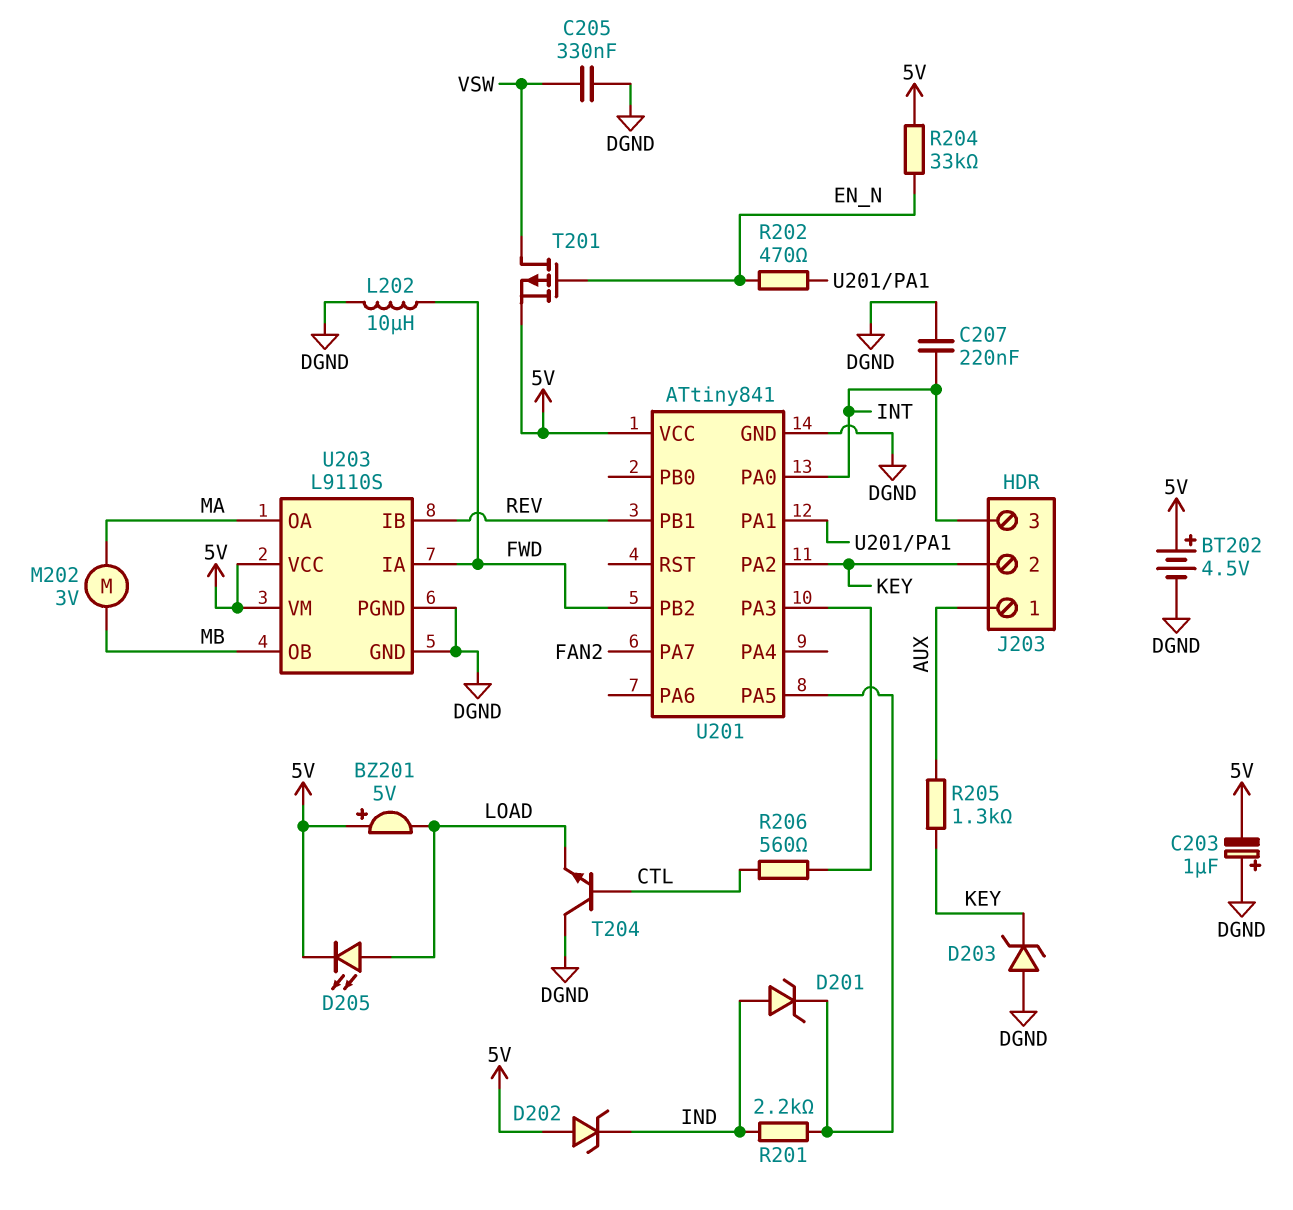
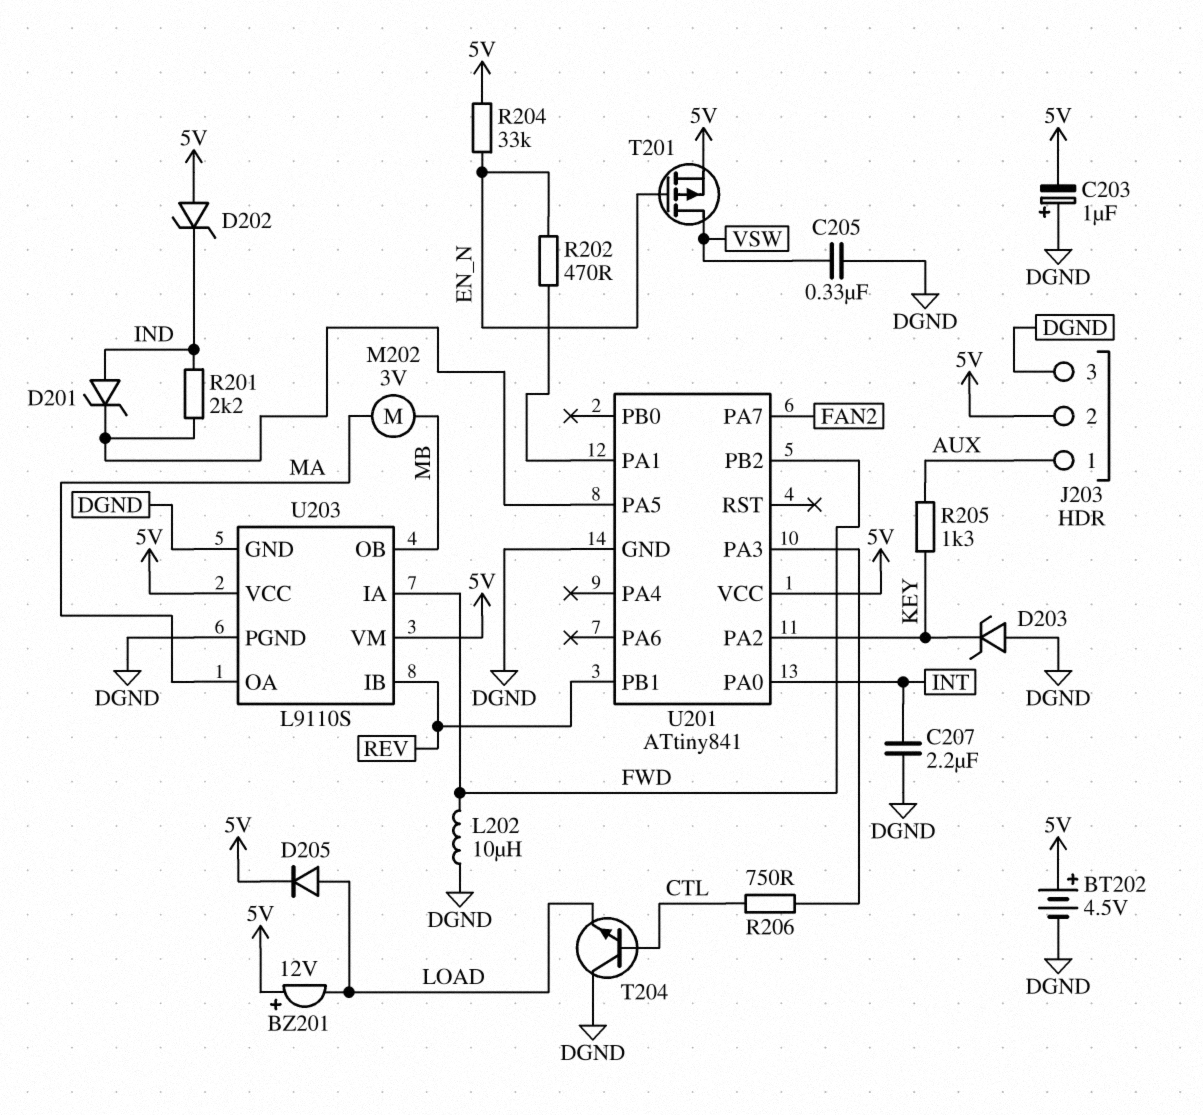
BZ201: buzzer 5V (plus 5V, minus LOAD) -> buzzer 12V (plus 5V, minus LOAD)
C207: 220nF (DGND, INT) -> 2.2uF (DGND, INT)
D205: LED (A LOAD, K 5V) -> diode (A LOAD, K 5V)
J203 pin 2: KEY -> 5V
J203 pin 3: INT -> DGND
R206: 560 (CTL, U201/PA3) -> 750 (CTL, U201/PA3)

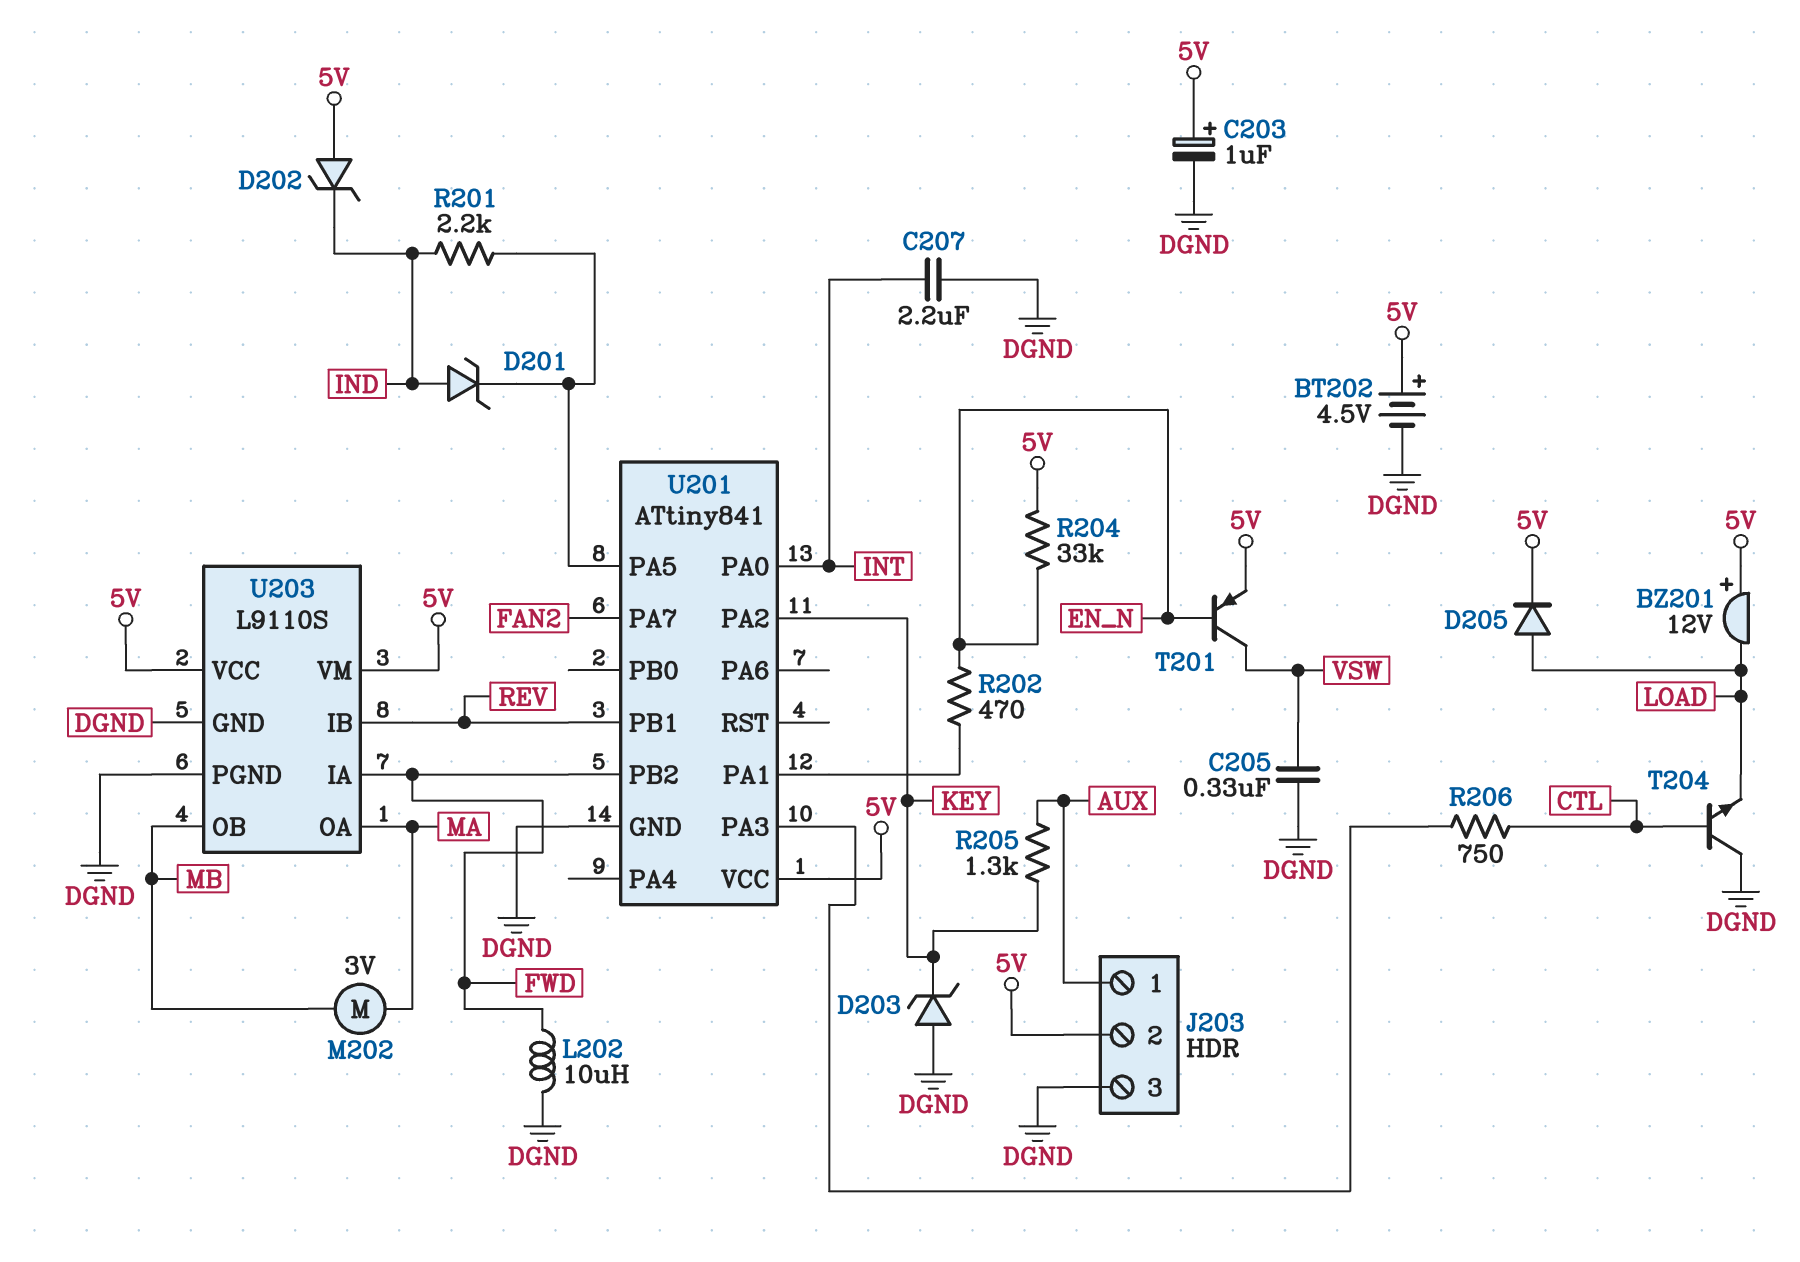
C203: 1uF (plus DGND, minus 5V) -> 1uF (plus 5V, minus DGND)
T201: PMOS (G EN_N, D VSW, S 5V) -> PNP (B EN_N, C VSW, E 5V)

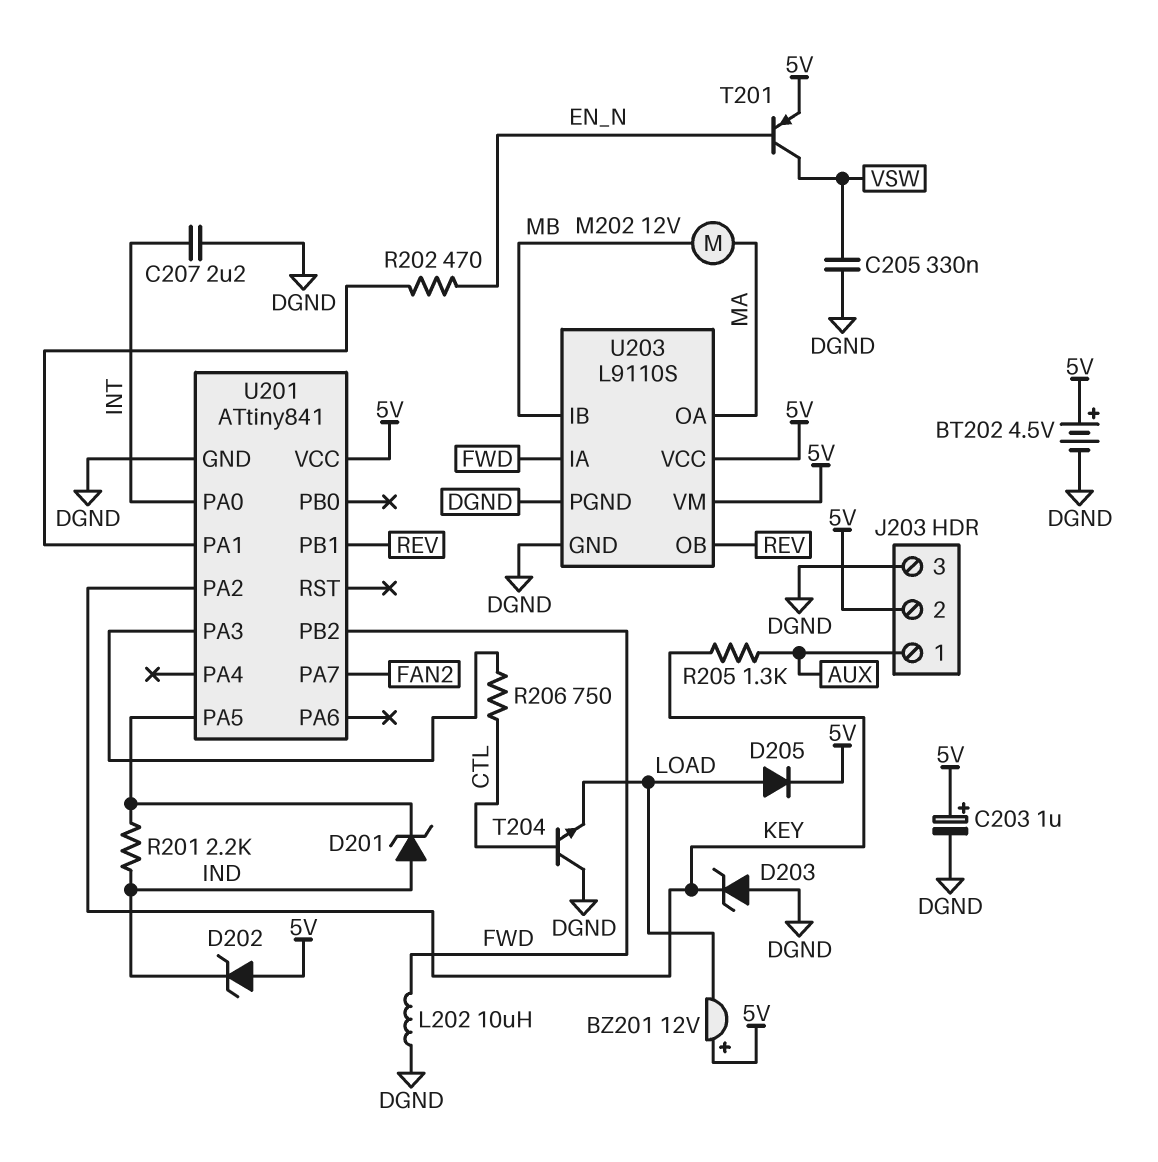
M202: motor 3V (MA, MB) -> motor 12V (MA, MB)
R204: 33k (5V, EN_N) -> none
U203 pin IB: REV -> MB
U203 pin OB: MB -> REV

